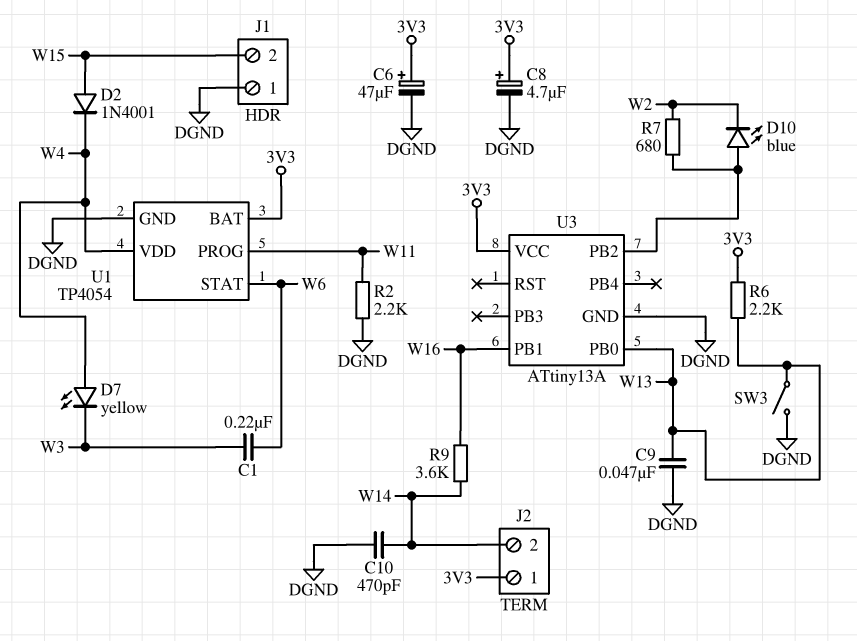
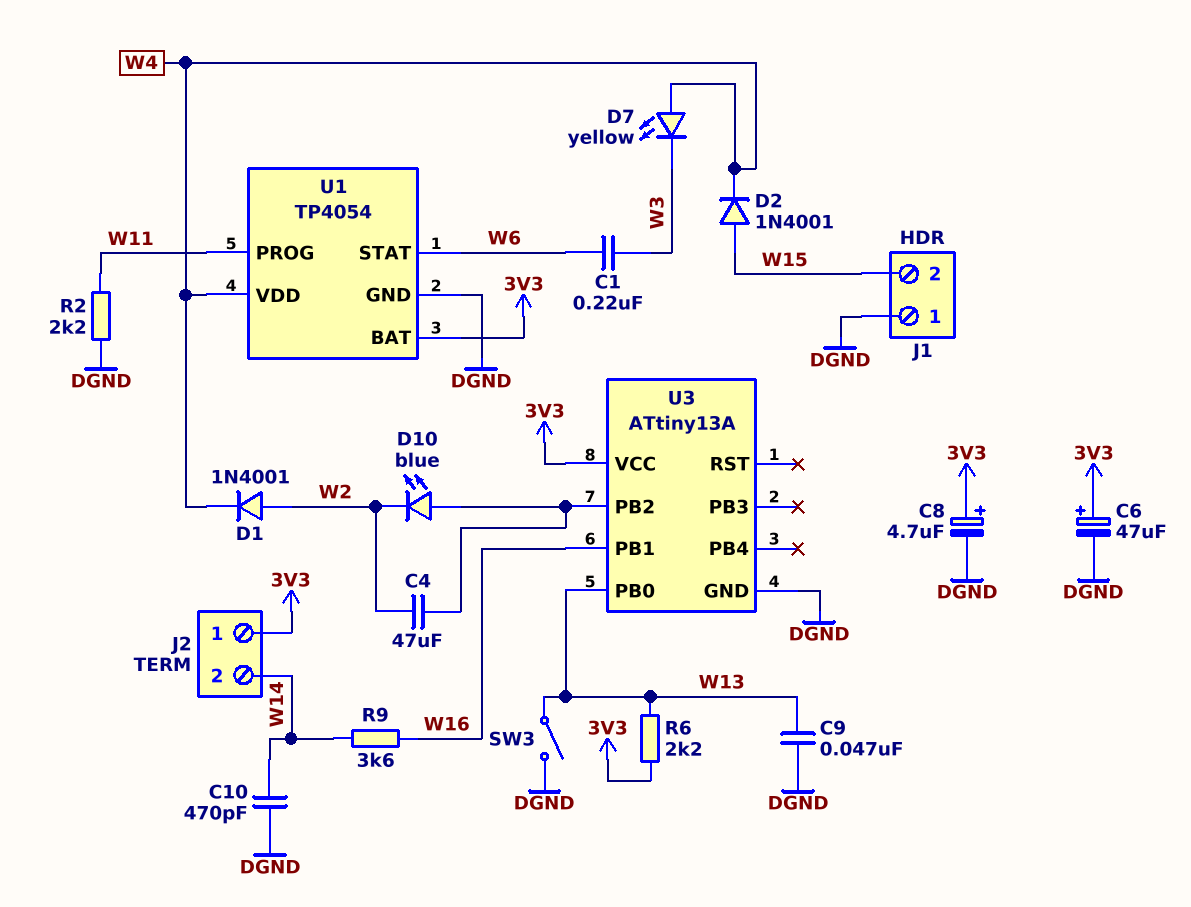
C4: none -> 47uF (U3/PB2, W2)
D1: none -> diode 1N4001 (A W2, K W4)
R7: 680 (U3/PB2, W2) -> none

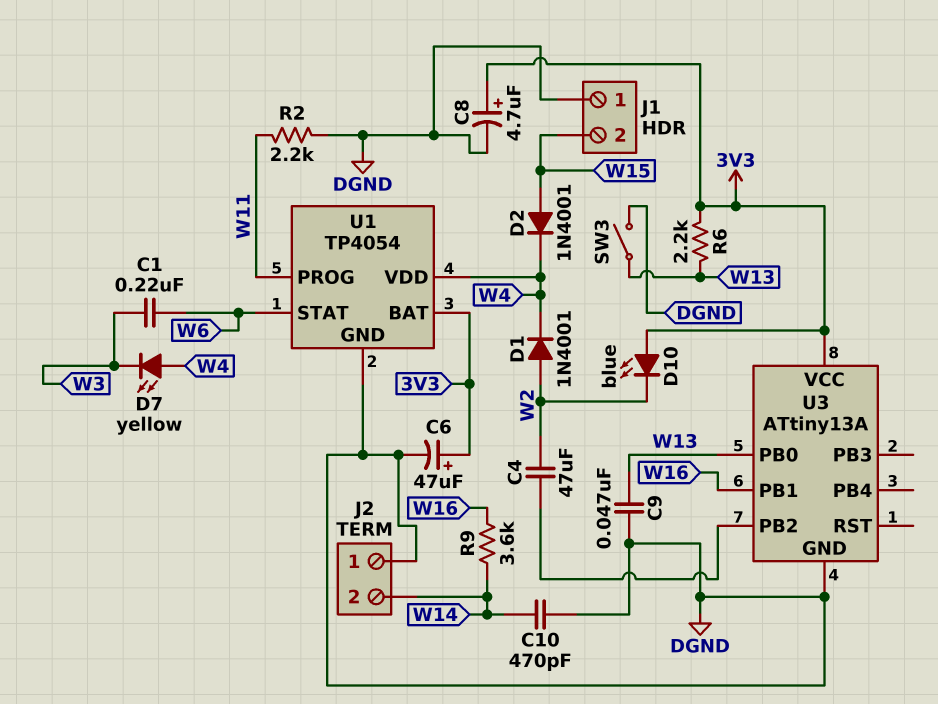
D10: LED blue (A U3/PB2, K W2) -> LED blue (A 3V3, K W2)
J2 pin 1: 3V3 -> DGND

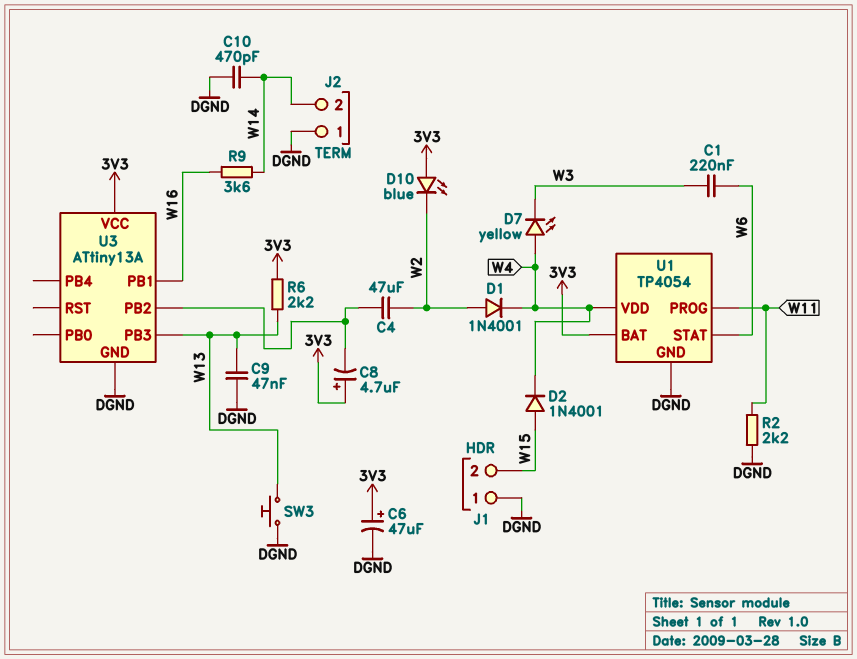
C8: 4.7uF (plus 3V3, minus DGND) -> 4.7uF (plus 3V3, minus U3/PB2)
SW3: switch (DGND, W13) -> button (DGND, W13)
U3 pin PB0: W13 -> none
U3 pin PB3: none -> W13

